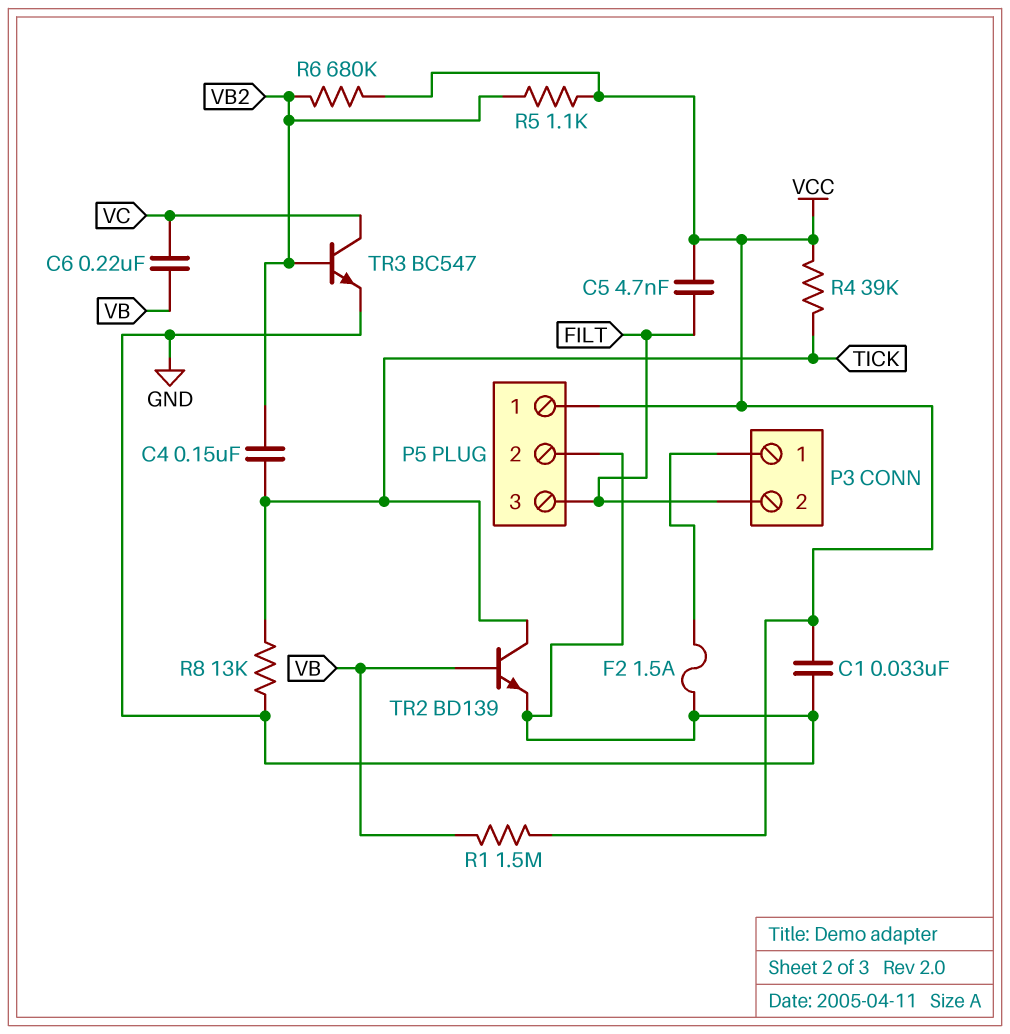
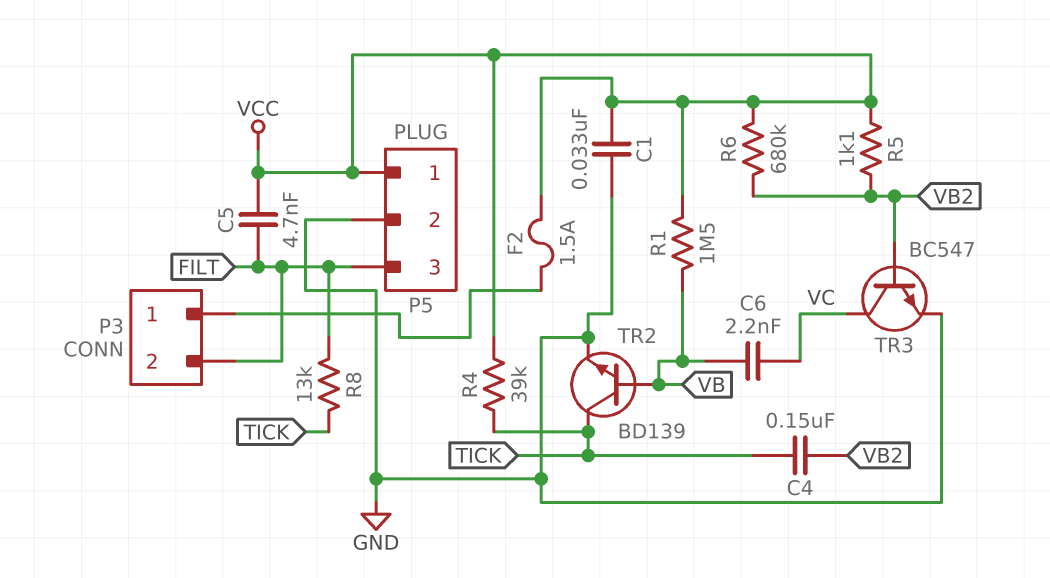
C6: 220nF (VB, VC) -> 2.2nF (VB, VC)
F2: 1.5A (GND, P3/1) -> 1.5A (P3/1, VCC)
R8: 13k (GND, TICK) -> 13k (FILT, TICK)

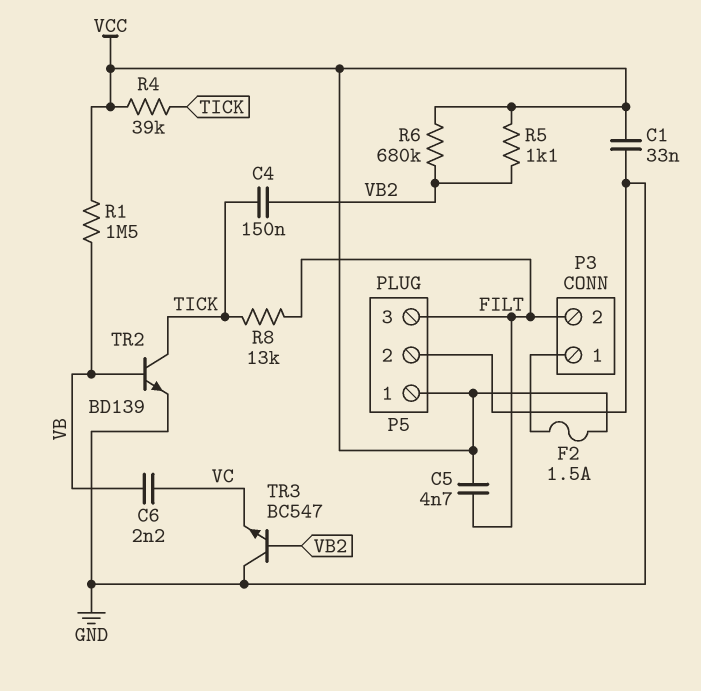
TR3: NPN BC547 (B VB2, C VC, E GND) -> NPN BC547 (B VB2, C GND, E VC)

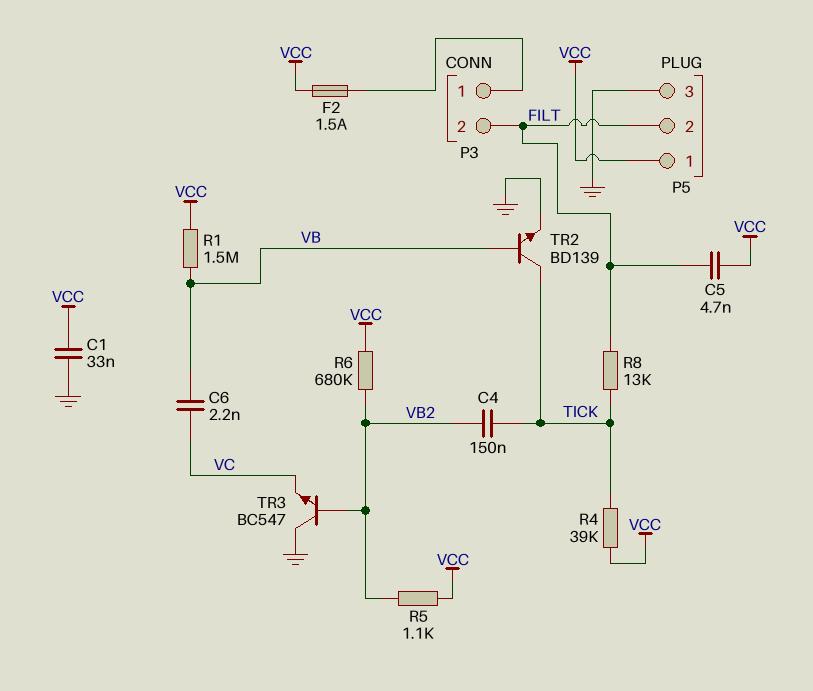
P5 pin 2: GND -> FILT
P5 pin 3: FILT -> GND

